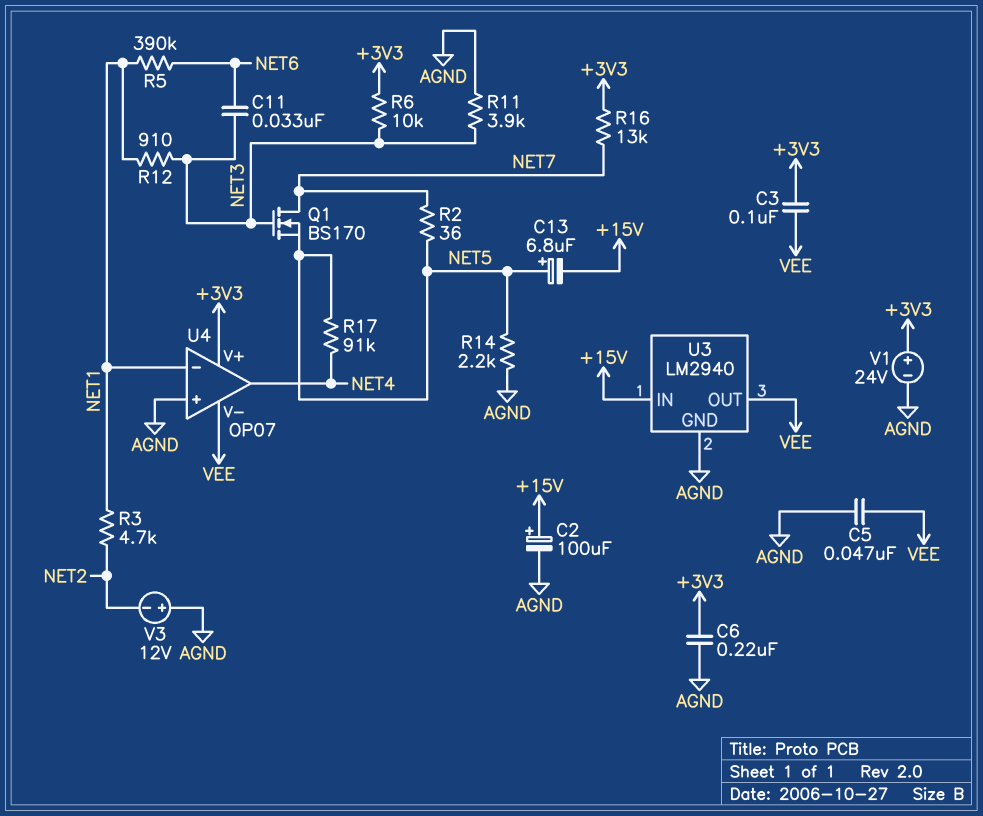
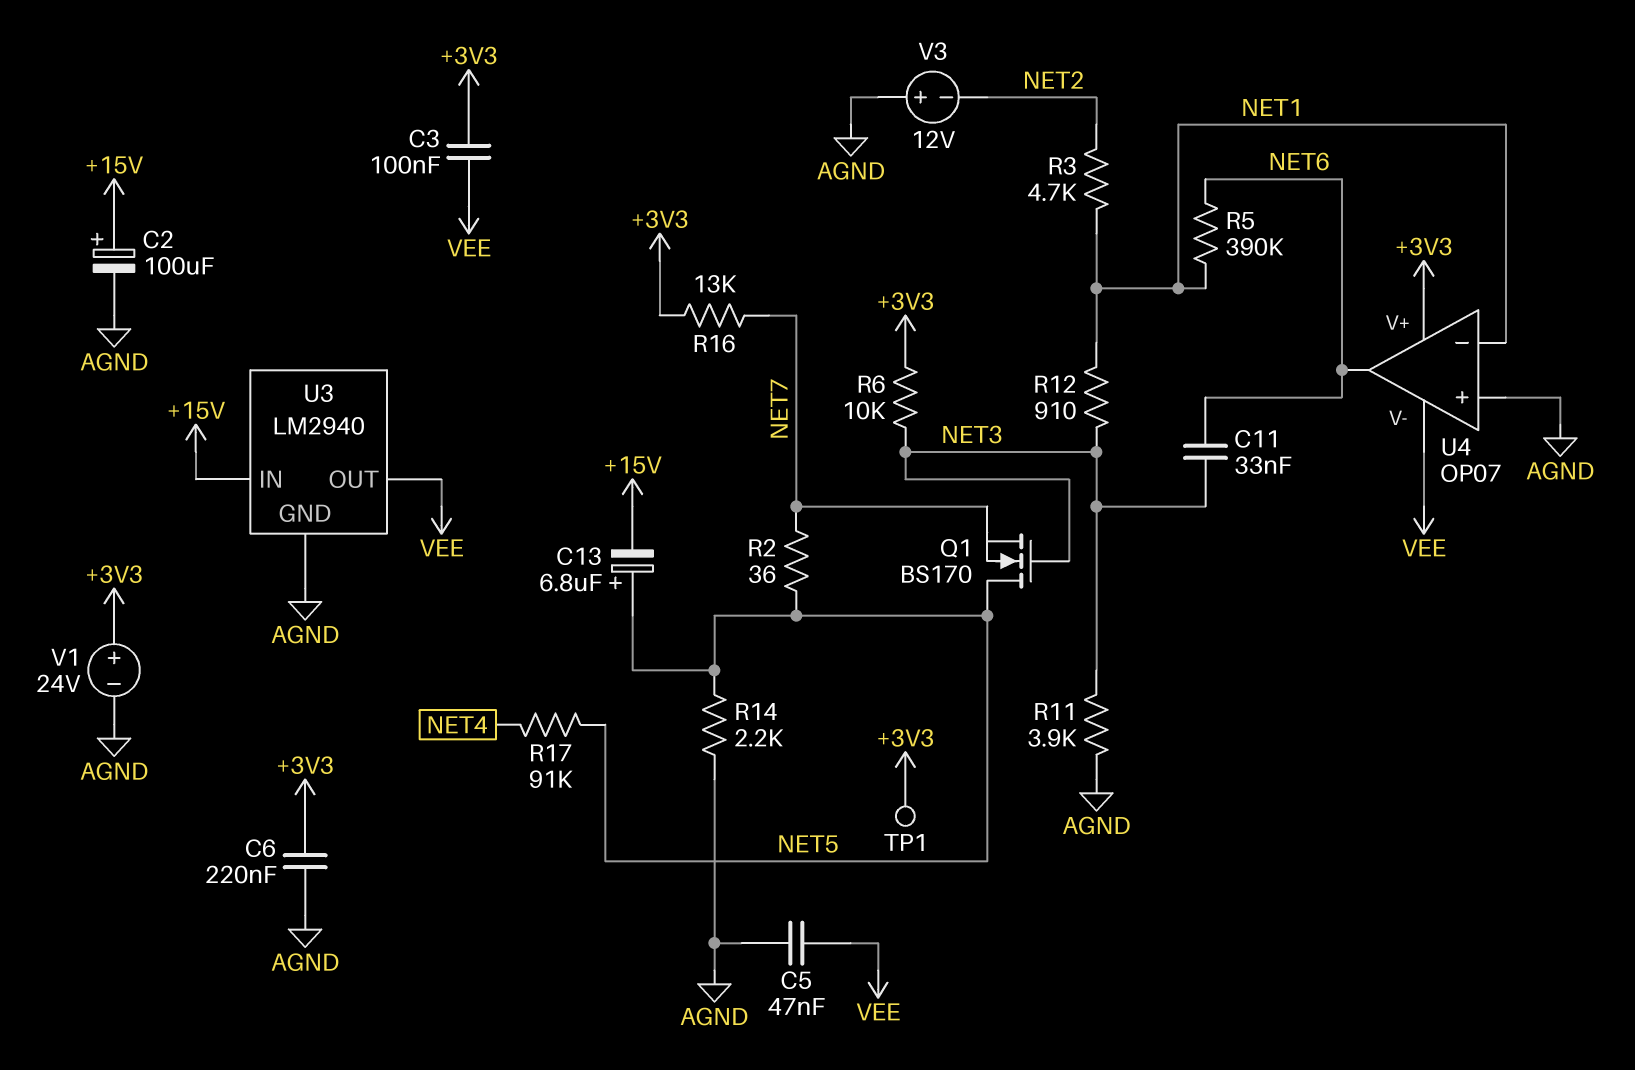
Q1: NMOS BS170 (G NET3, D NET7, S NET5) -> NMOS BS170 (G NET3, D NET5, S NET7)
TP1: none -> test point (+3V3)
U4 pin out: NET4 -> NET6

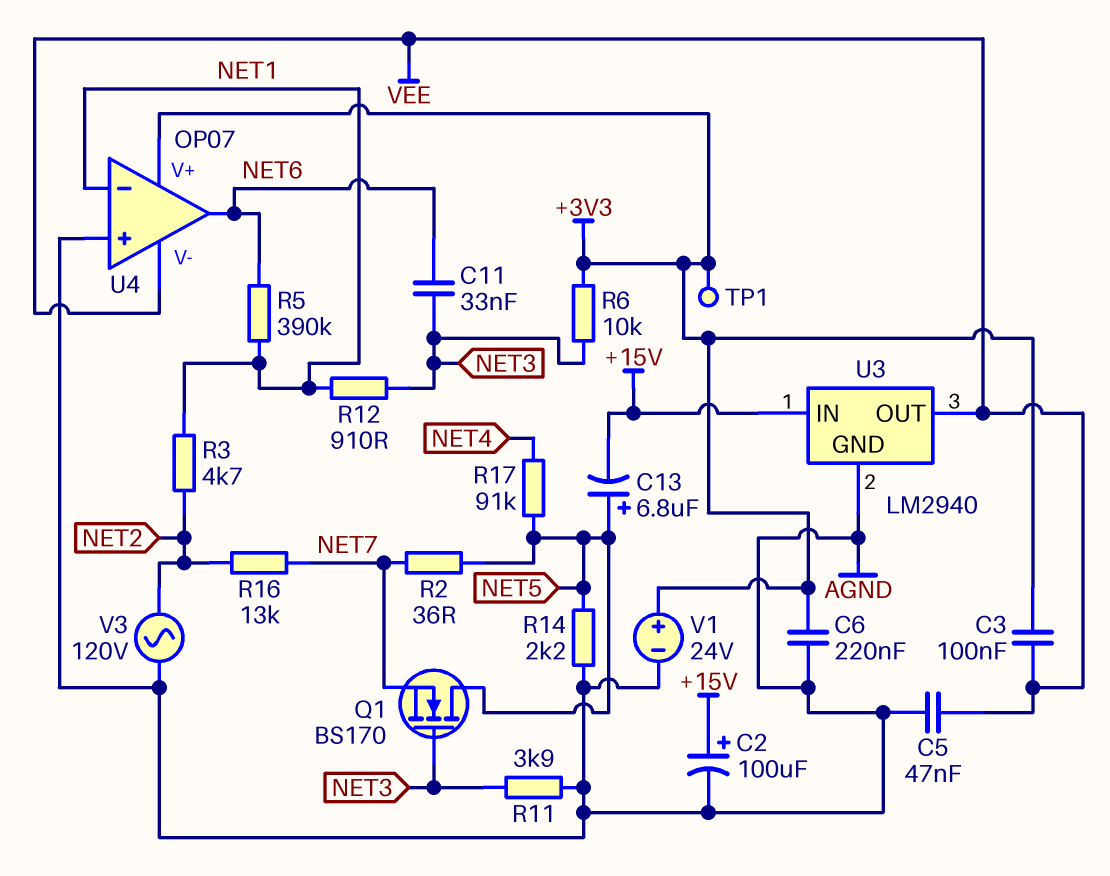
R16: 13k (+3V3, NET7) -> 13k (NET2, NET7)
V3: 12V (plus AGND, minus NET2) -> AC 120V (AGND, NET2)

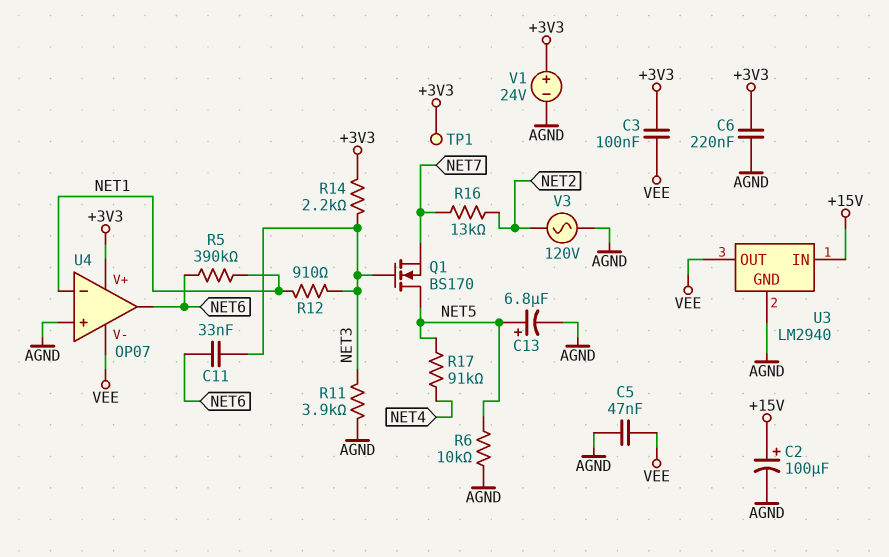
C13: 6.8uF (plus NET5, minus +15V) -> 6.8uF (plus NET5, minus AGND)
R2: 36 (NET5, NET7) -> none
R3: 4.7k (NET1, NET2) -> none
R6: 10k (+3V3, NET3) -> 10k (AGND, NET5)
R14: 2.2k (AGND, NET5) -> 2.2k (+3V3, NET3)

